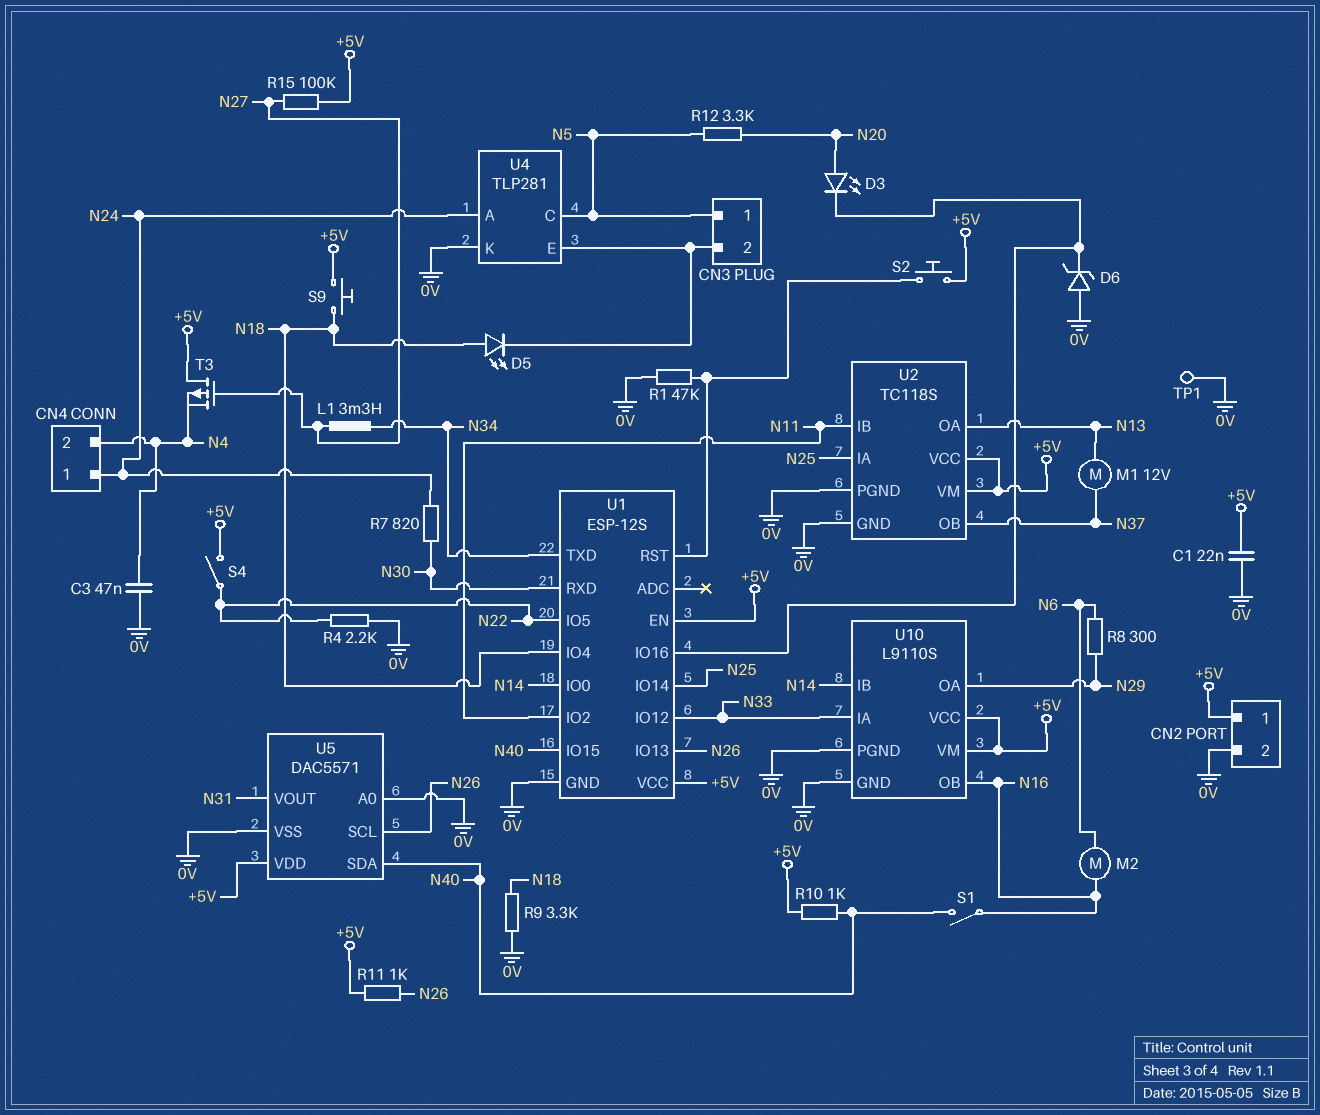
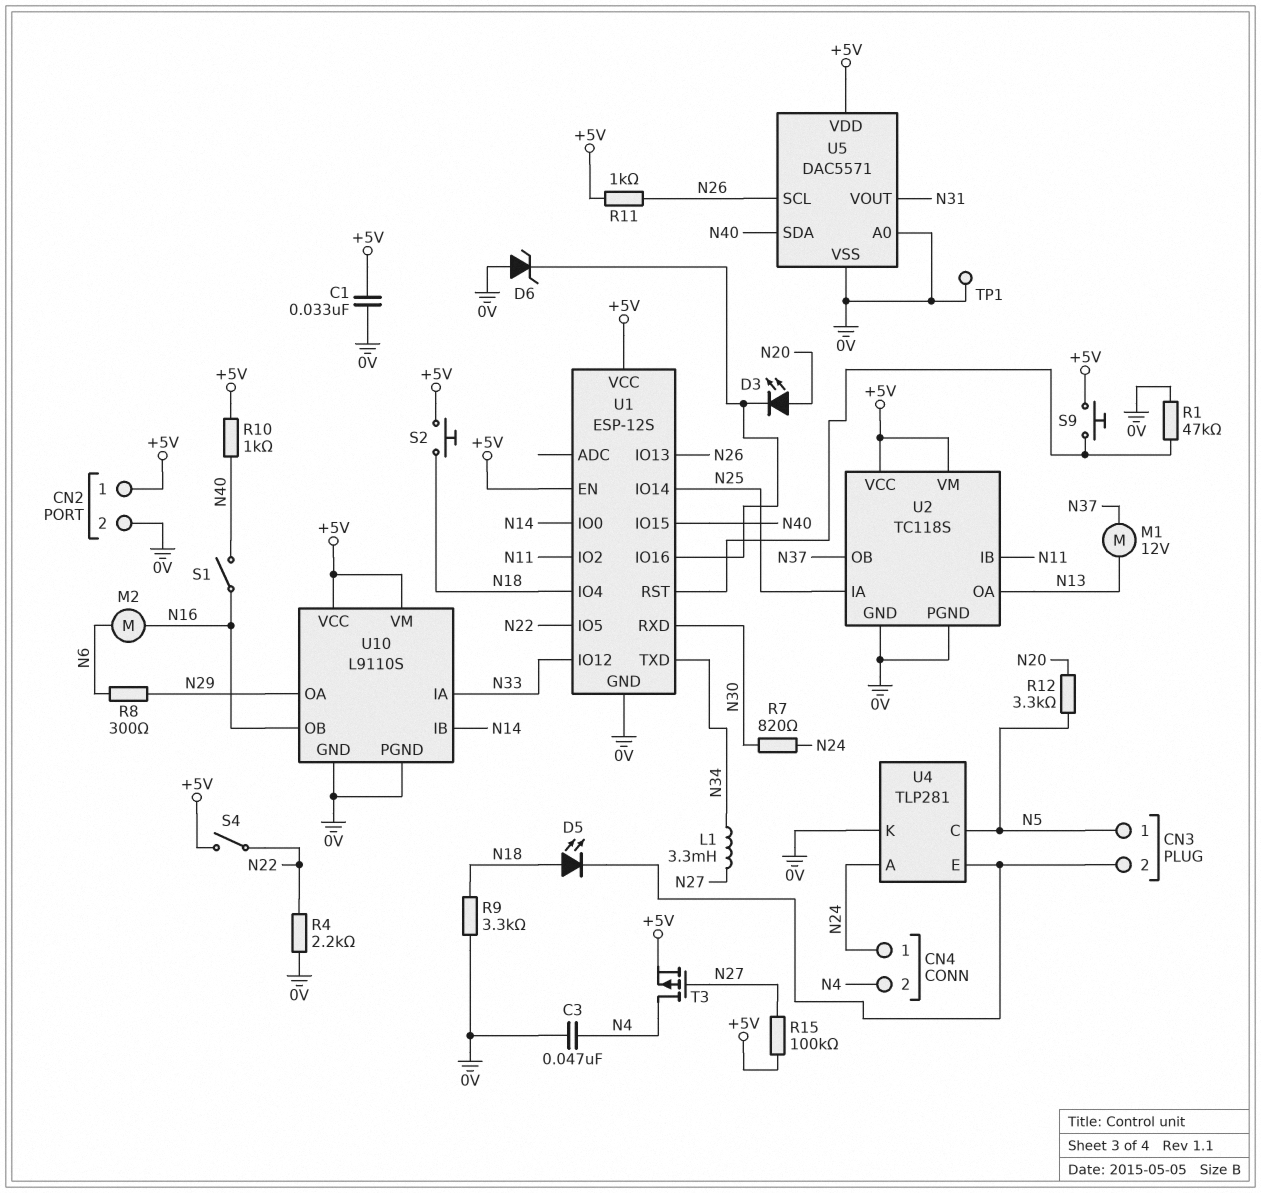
C1: 22nF (+5V, 0V) -> 33nF (+5V, 0V)
S2: button (+5V, U1/RST) -> button (+5V, N18)
S9: button (+5V, N18) -> button (+5V, U1/RST)
T3: PMOS (G N27, D +5V, S N4) -> PMOS (G N27, D N4, S +5V)

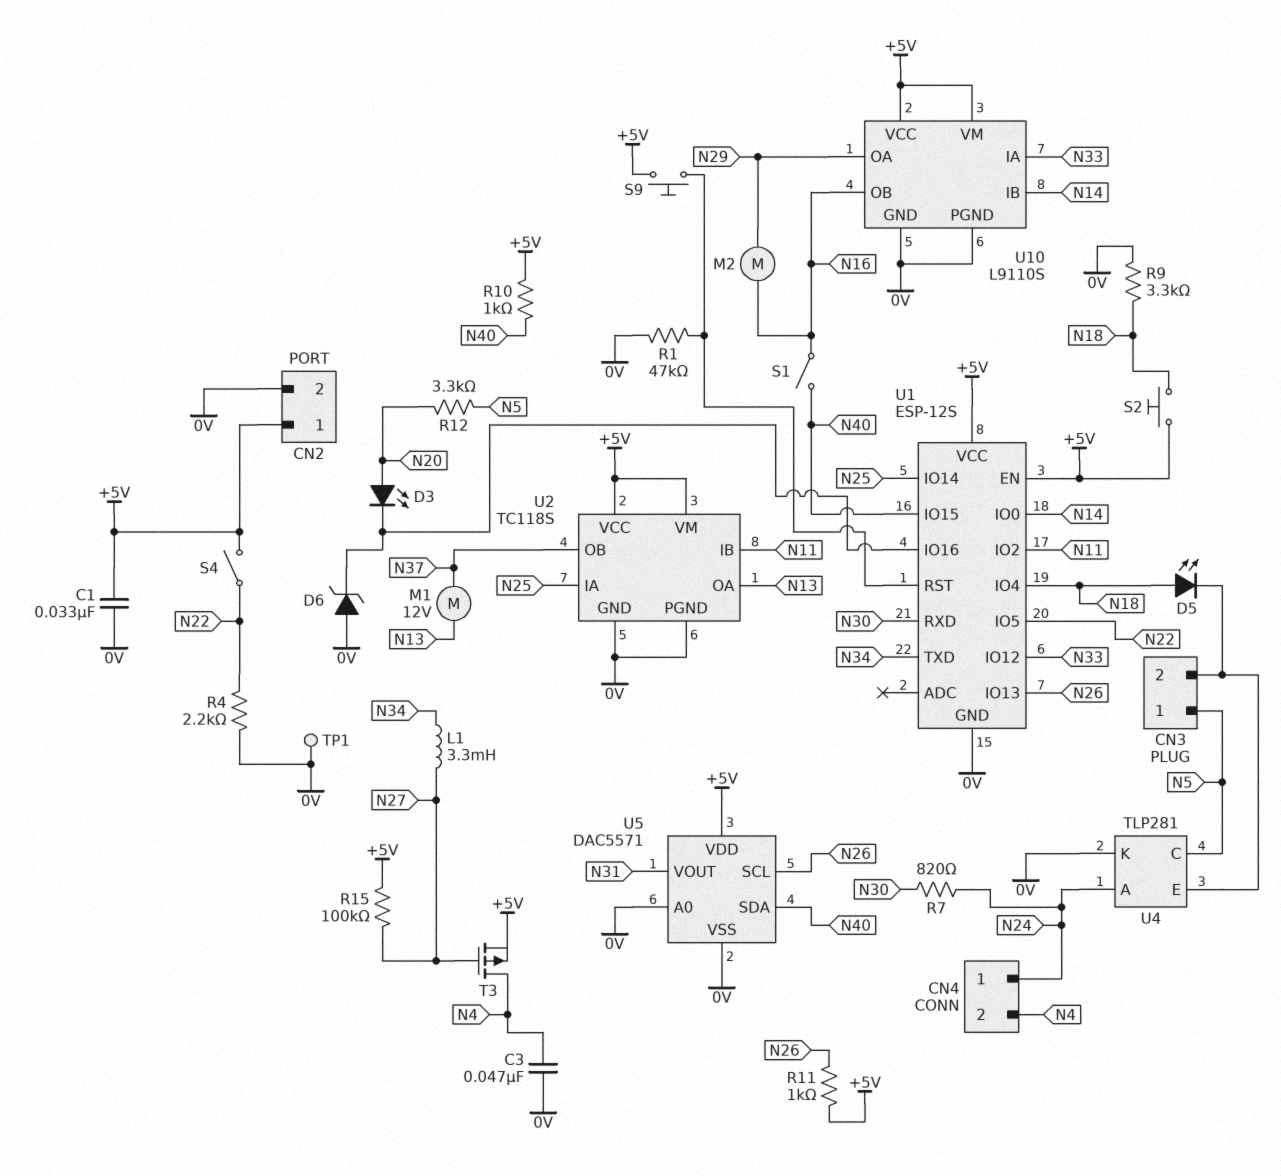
M2: motor (N6, N16) -> motor (N16, N29)
R8: 300 (N6, N29) -> none

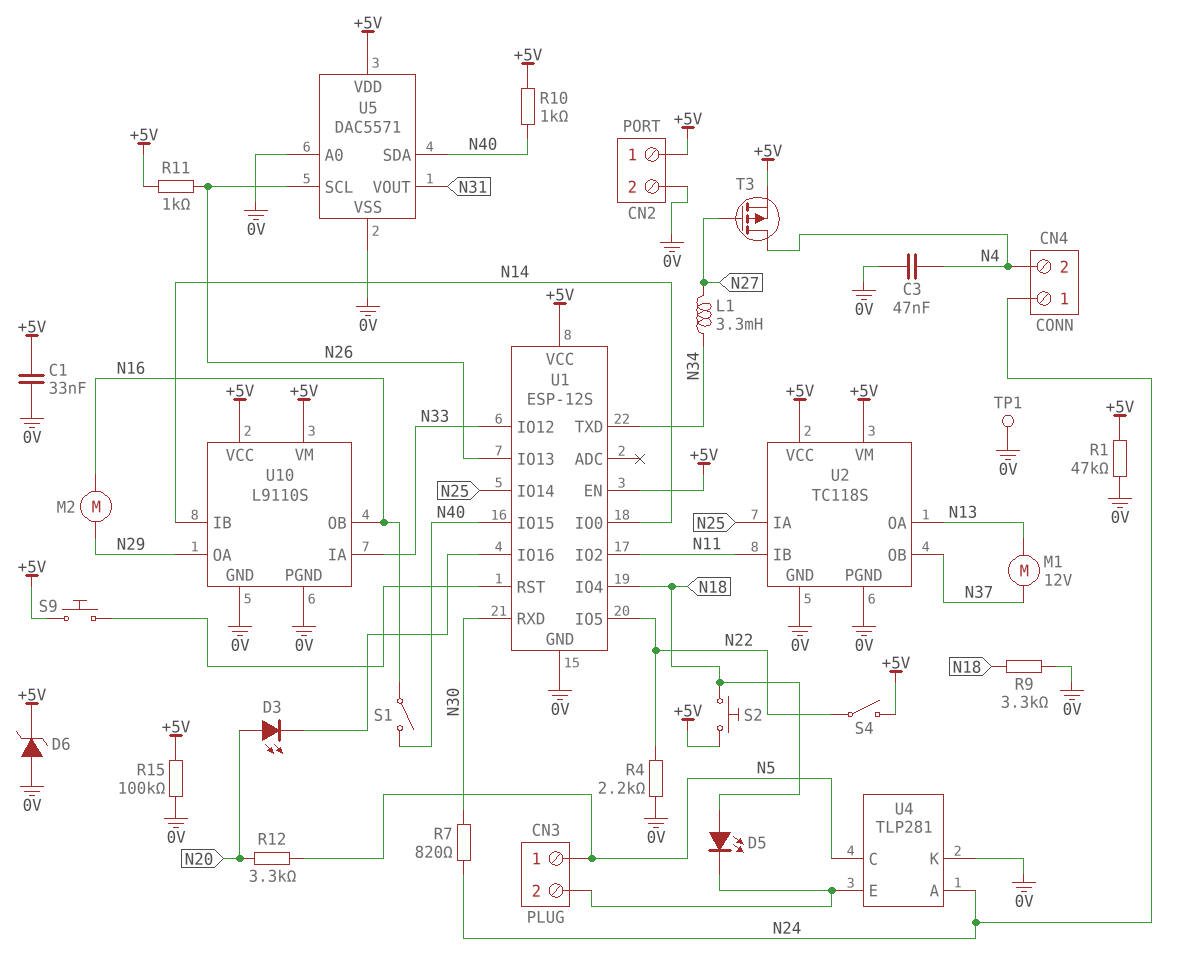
D6: zener (A 0V, K U1/IO16) -> zener (A 0V, K +5V)
R1: 47k (0V, U1/RST) -> 47k (+5V, 0V)
R15: 100k (+5V, N27) -> 100k (+5V, 0V)

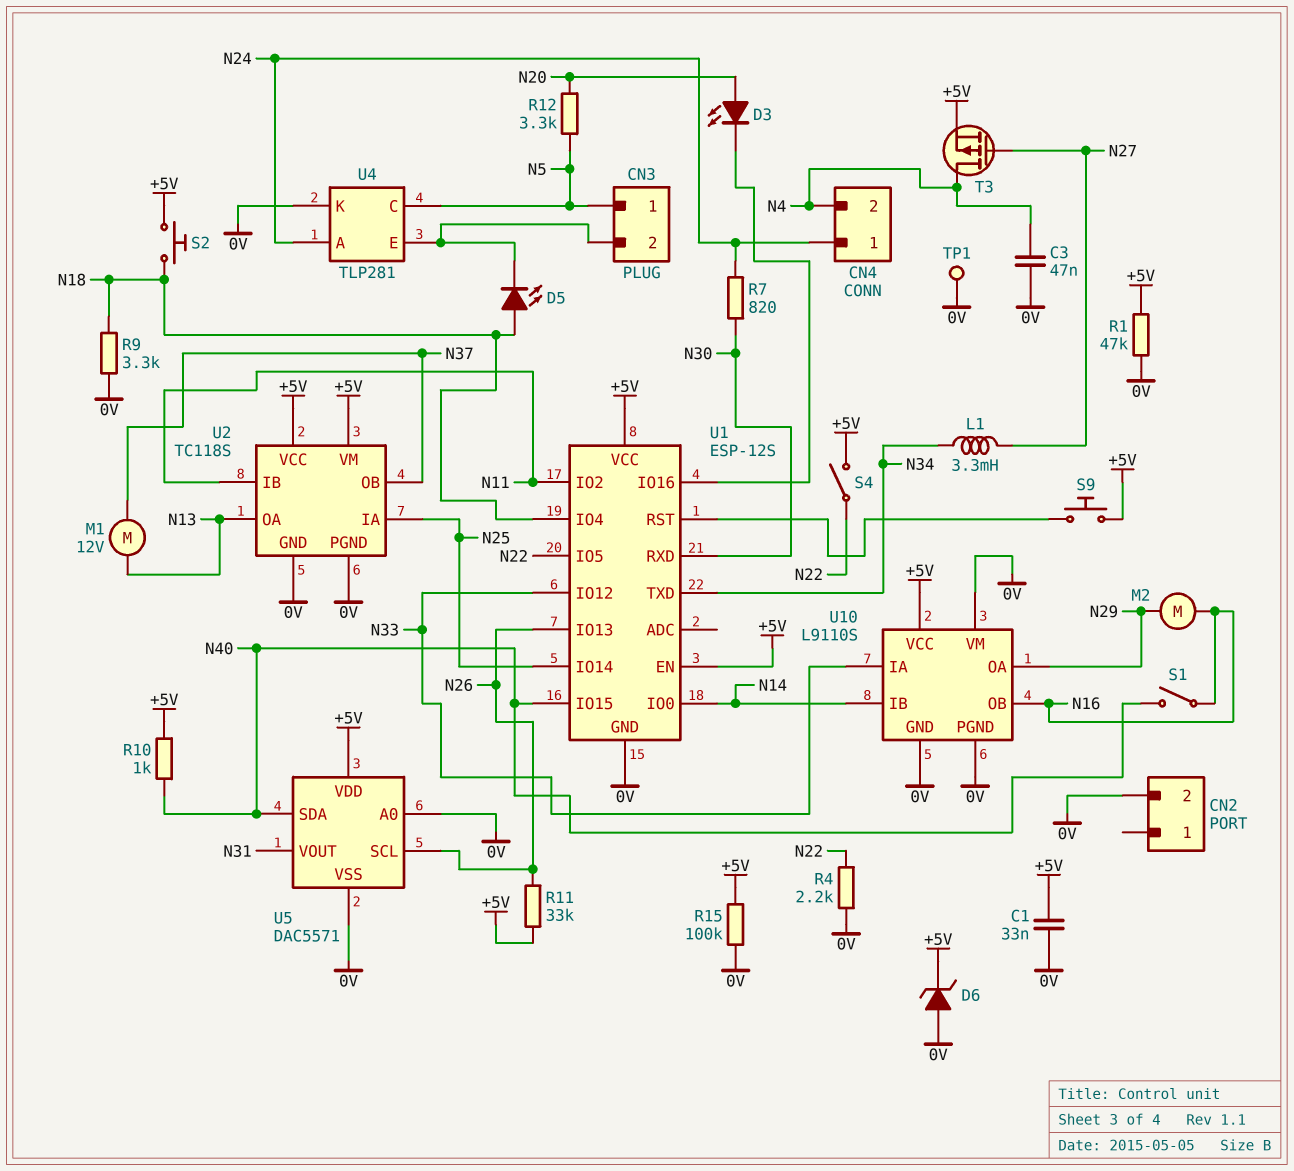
CN2 pin 1: +5V -> none
R11: 1k (+5V, N26) -> 33k (+5V, N26)
U10 pin VM: +5V -> 0V

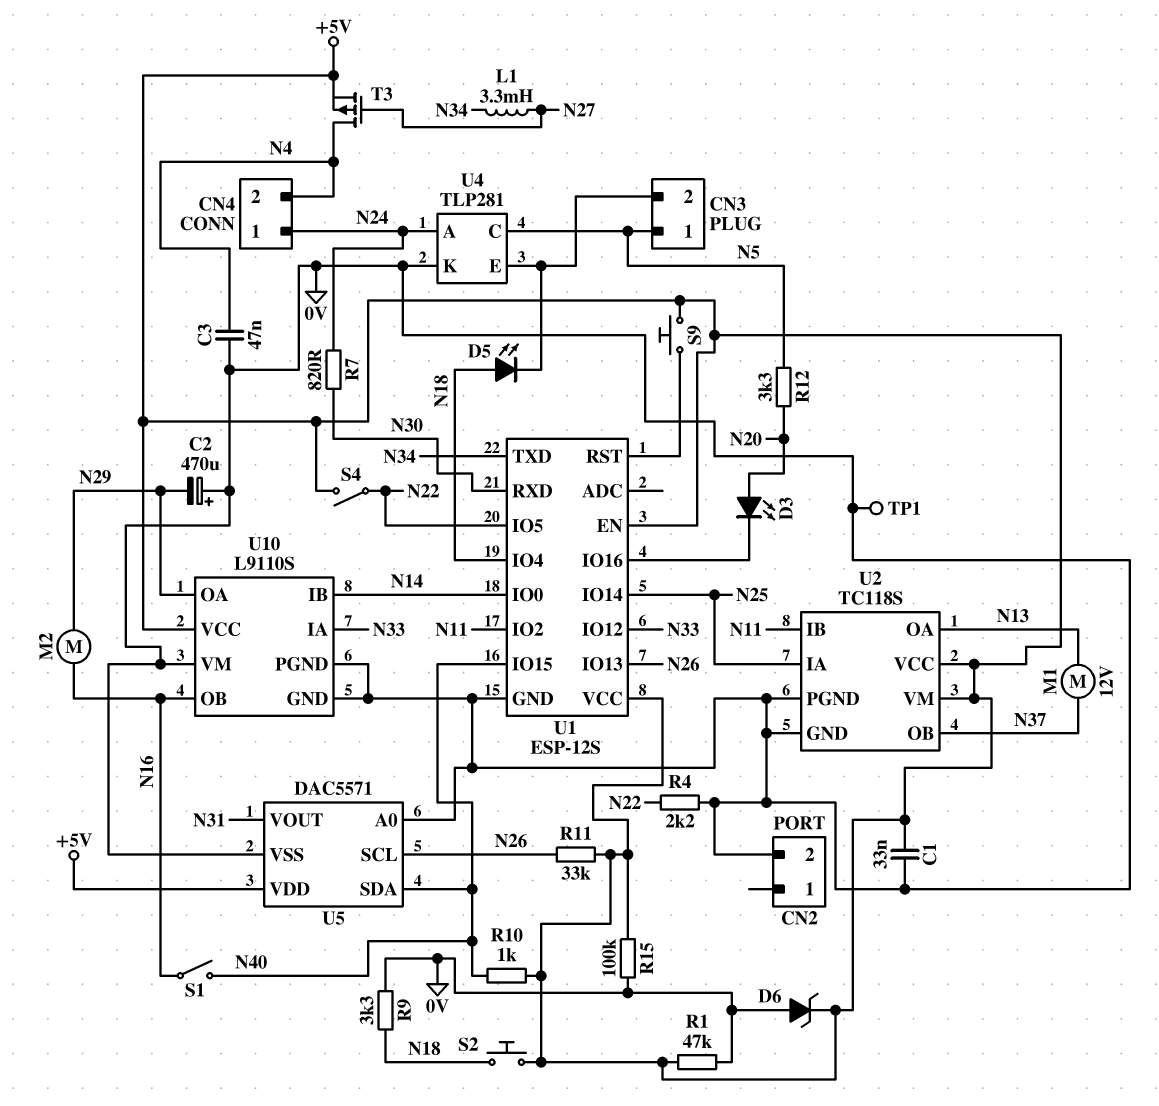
C2: none -> 470uF (plus 0V, minus N29)

